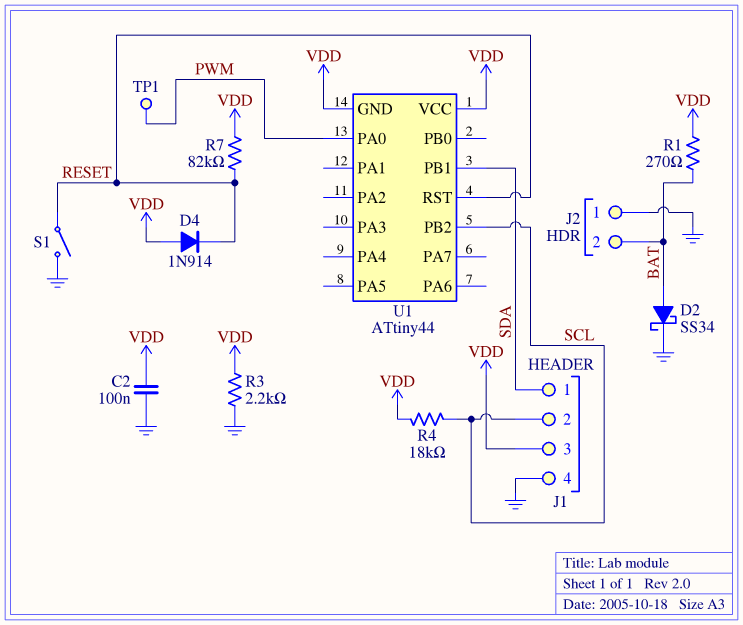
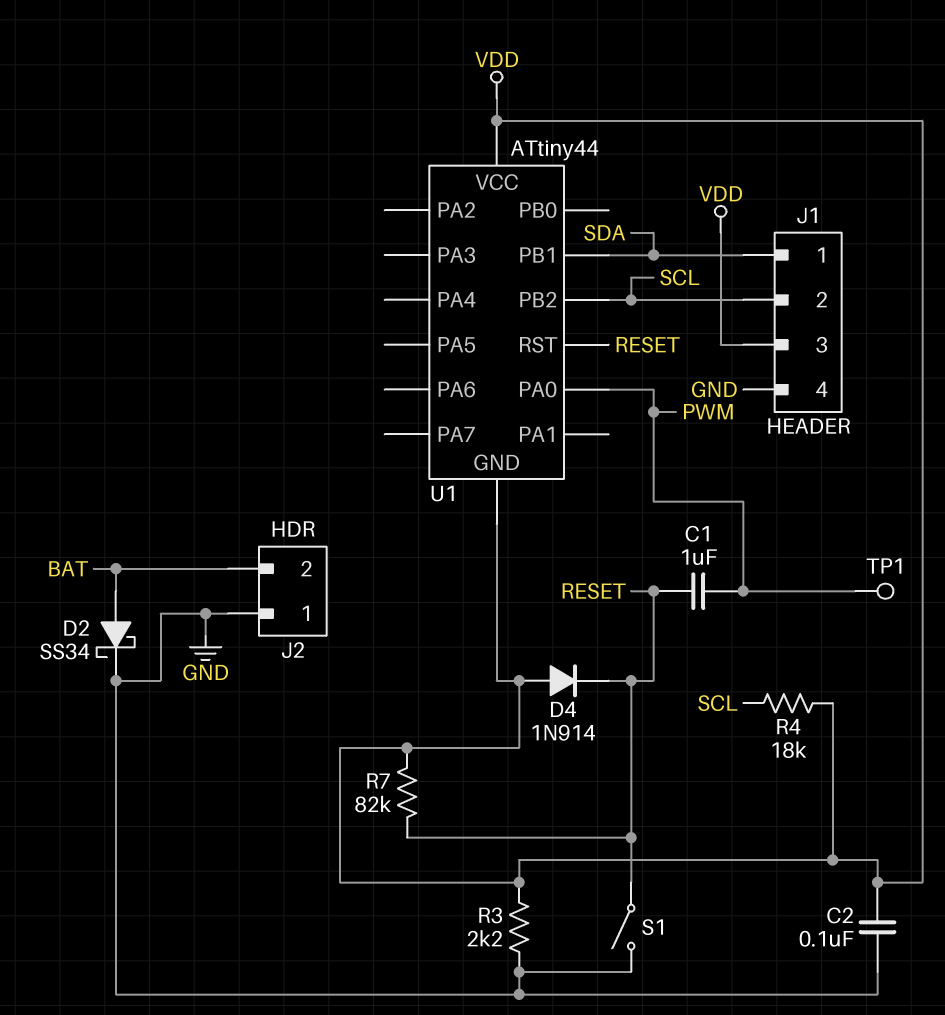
C1: none -> 1uF (PWM, RESET)
R1: 270 (BAT, VDD) -> none

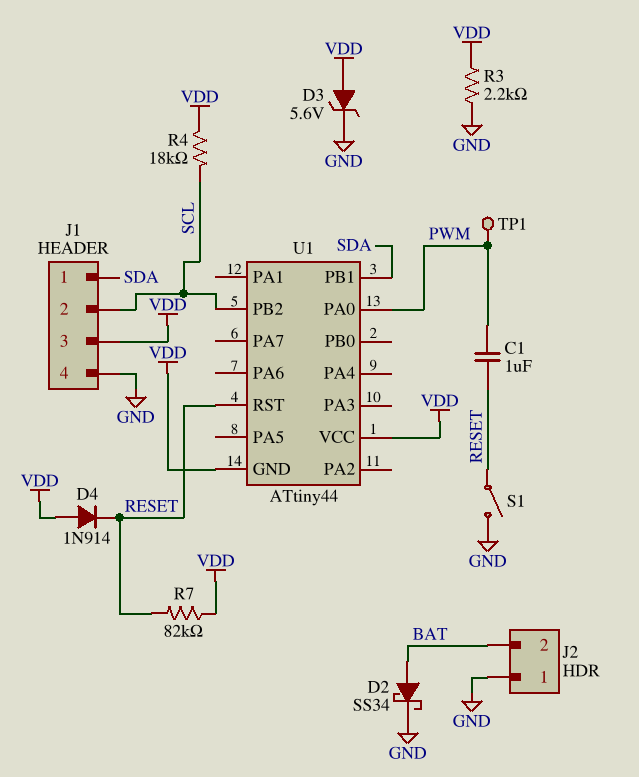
C2: 100nF (GND, VDD) -> none
D3: none -> zener 5.6V (A VDD, K GND)

